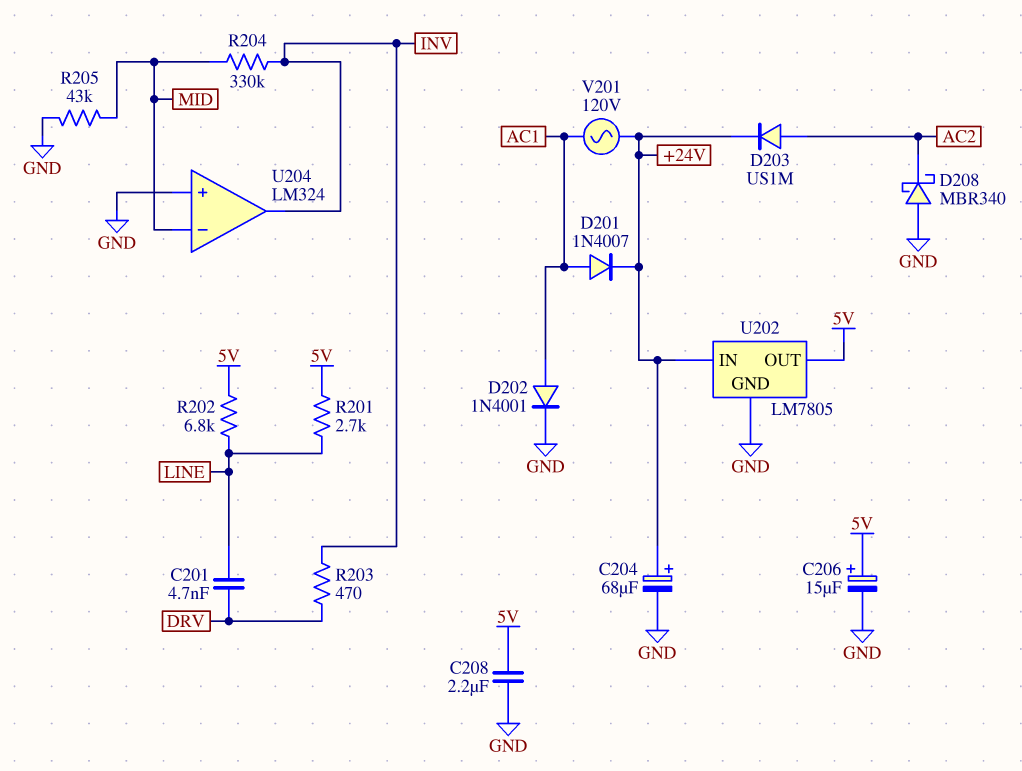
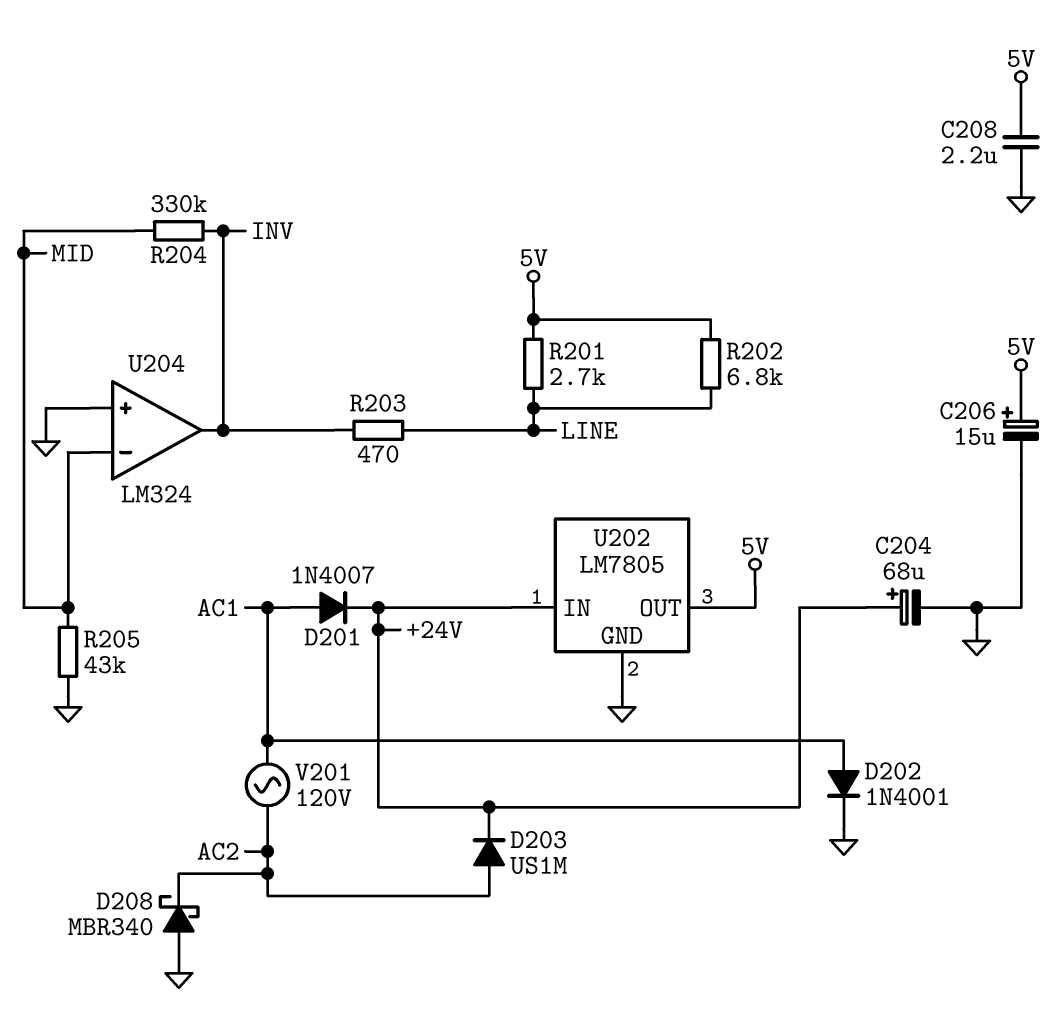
C201: 4.7nF (DRV, LINE) -> none
R203: 470 (DRV, INV) -> 470 (INV, LINE)
V201: AC 120V (+24V, AC1) -> AC 120V (AC1, AC2)

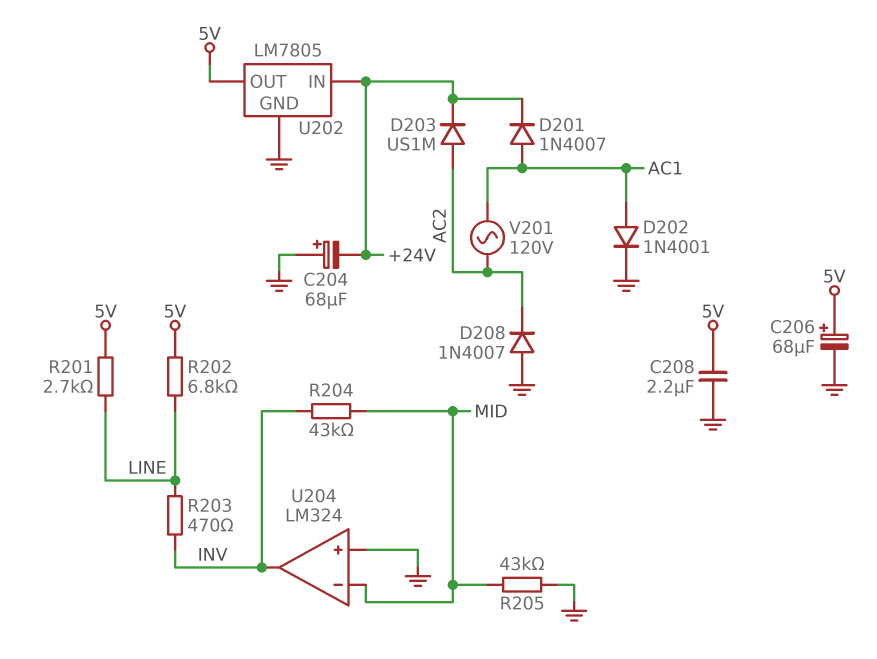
C204: 68uF (plus +24V, minus GND) -> 68uF (plus GND, minus +24V)
C206: 15uF (plus 5V, minus GND) -> 68uF (plus 5V, minus GND)
D208: schottky MBR340 (A GND, K AC2) -> diode 1N4007 (A GND, K AC2)
R204: 330k (INV, MID) -> 43k (INV, MID)

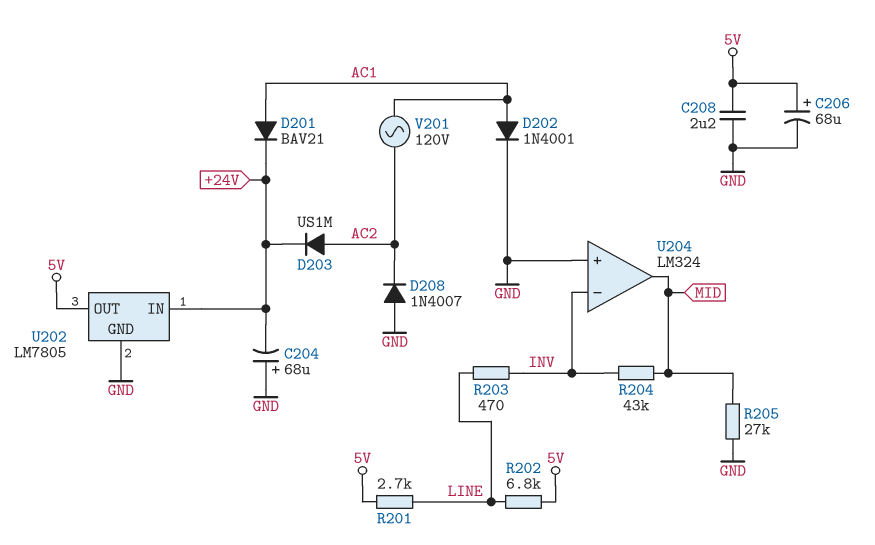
D201: diode 1N4007 (A AC1, K +24V) -> diode BAV21 (A AC1, K +24V)
R205: 43k (GND, MID) -> 27k (GND, MID)
U204 pin in-: MID -> INV
U204 pin out: INV -> MID

